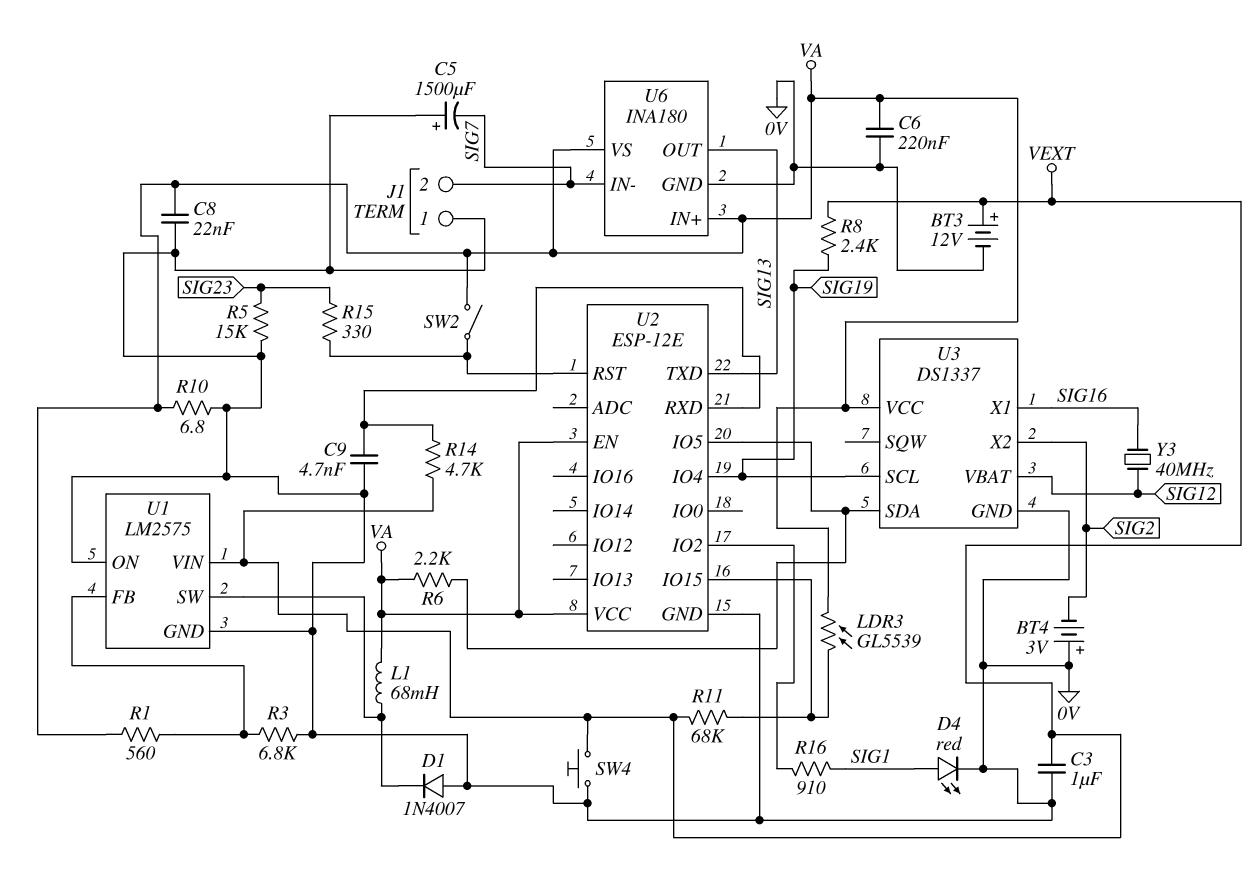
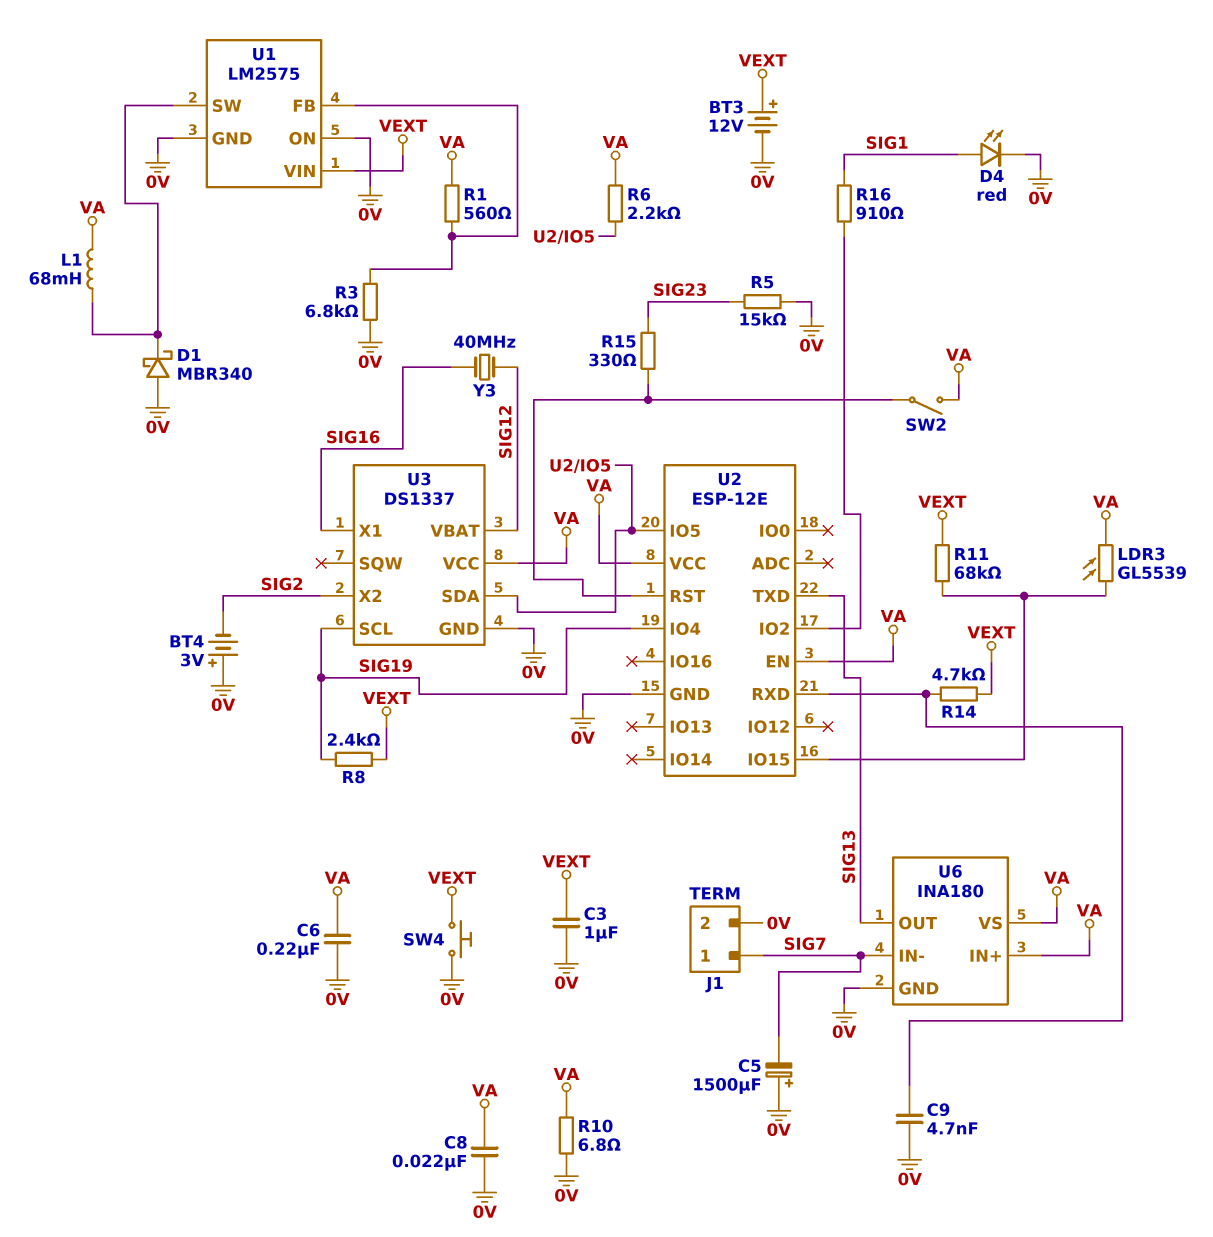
D1: diode 1N4007 (A 0V, K U1/SW) -> schottky MBR340 (A 0V, K U1/SW)
J1 pin 1: 0V -> SIG7
J1 pin 2: SIG7 -> 0V

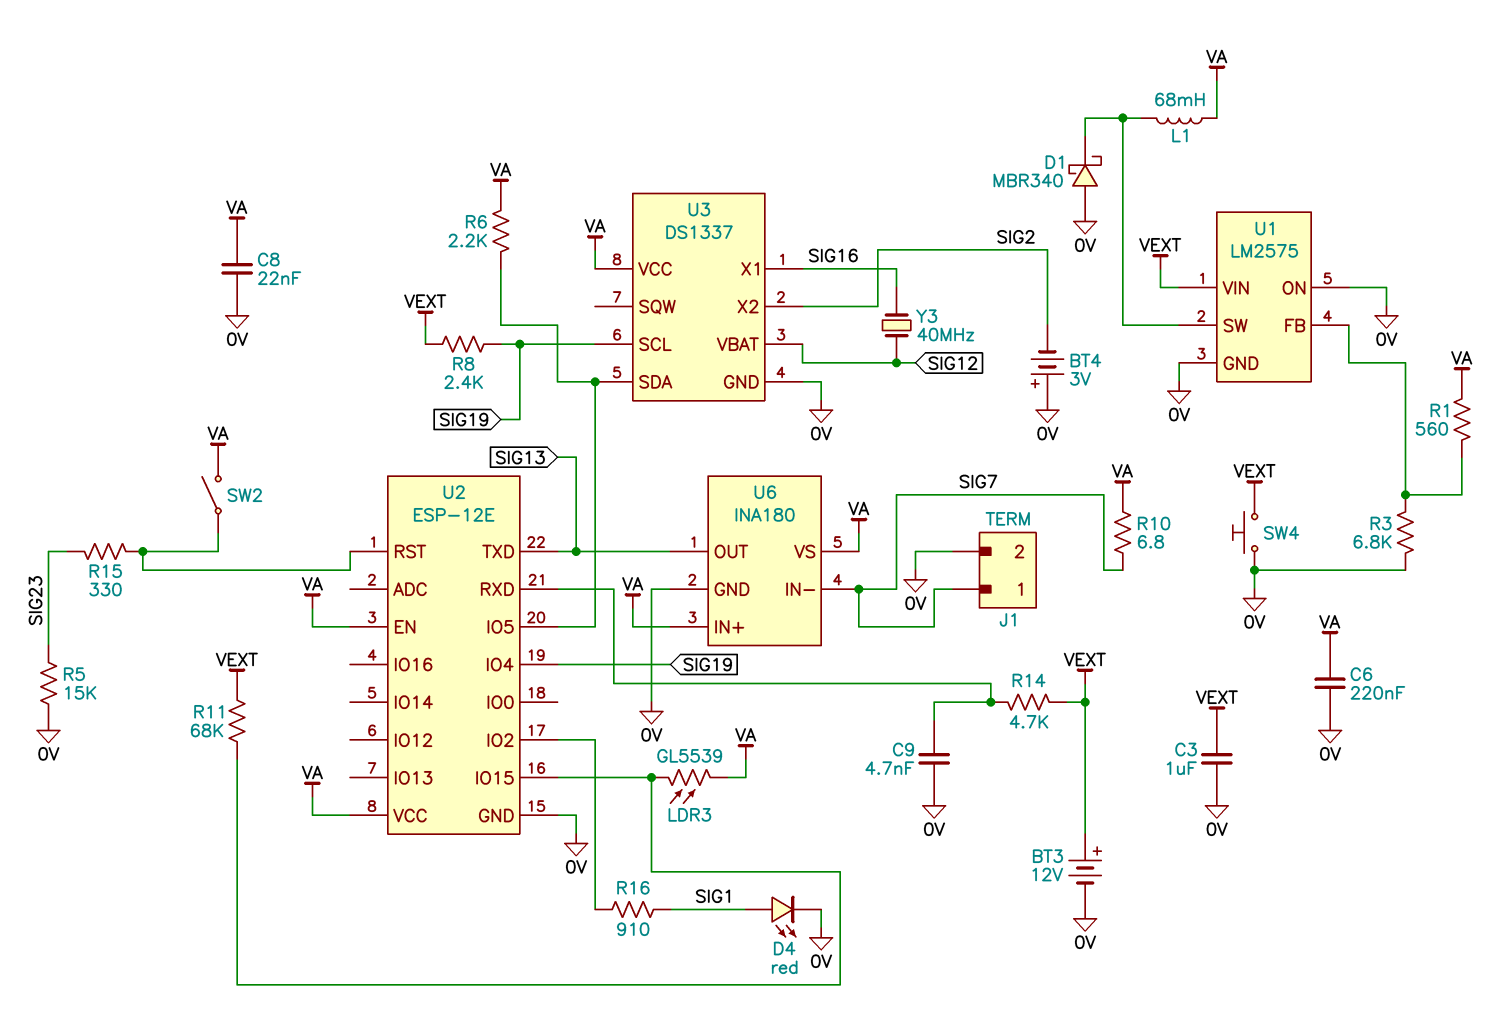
C5: 1500uF (plus 0V, minus SIG7) -> none
R10: 6.8 (0V, VA) -> 6.8 (SIG7, VA)

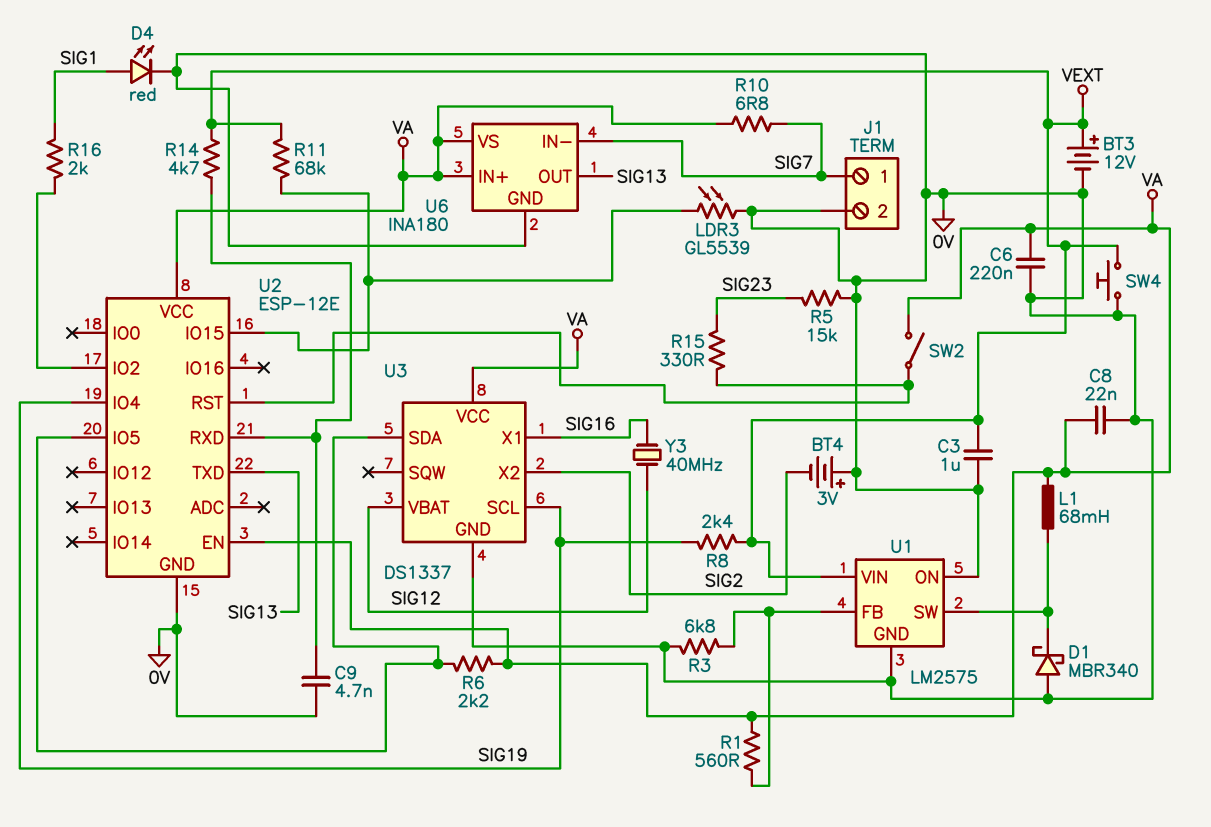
LDR3: GL5539 (U2/IO15, VA) -> GL5539 (0V, U2/IO15)
R16: 910 (SIG1, U2/IO2) -> 2k (SIG1, U2/IO2)

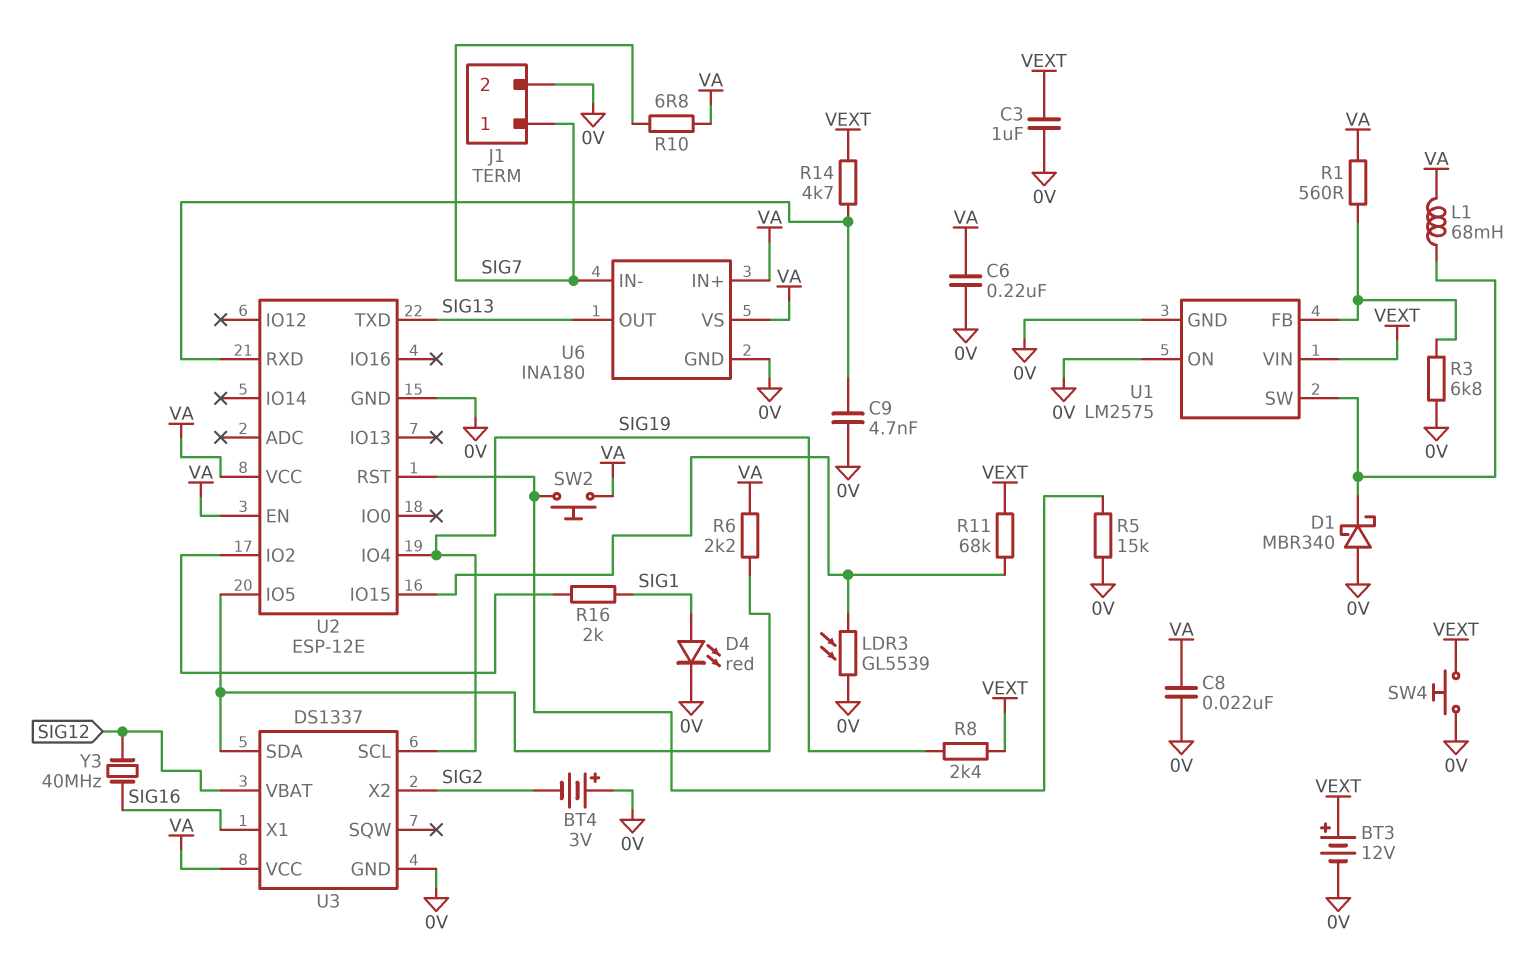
R5: 15k (0V, SIG23) -> 15k (0V, U2/RST)
R15: 330 (SIG23, U2/RST) -> none
SW2: switch (U2/RST, VA) -> button (U2/RST, VA)

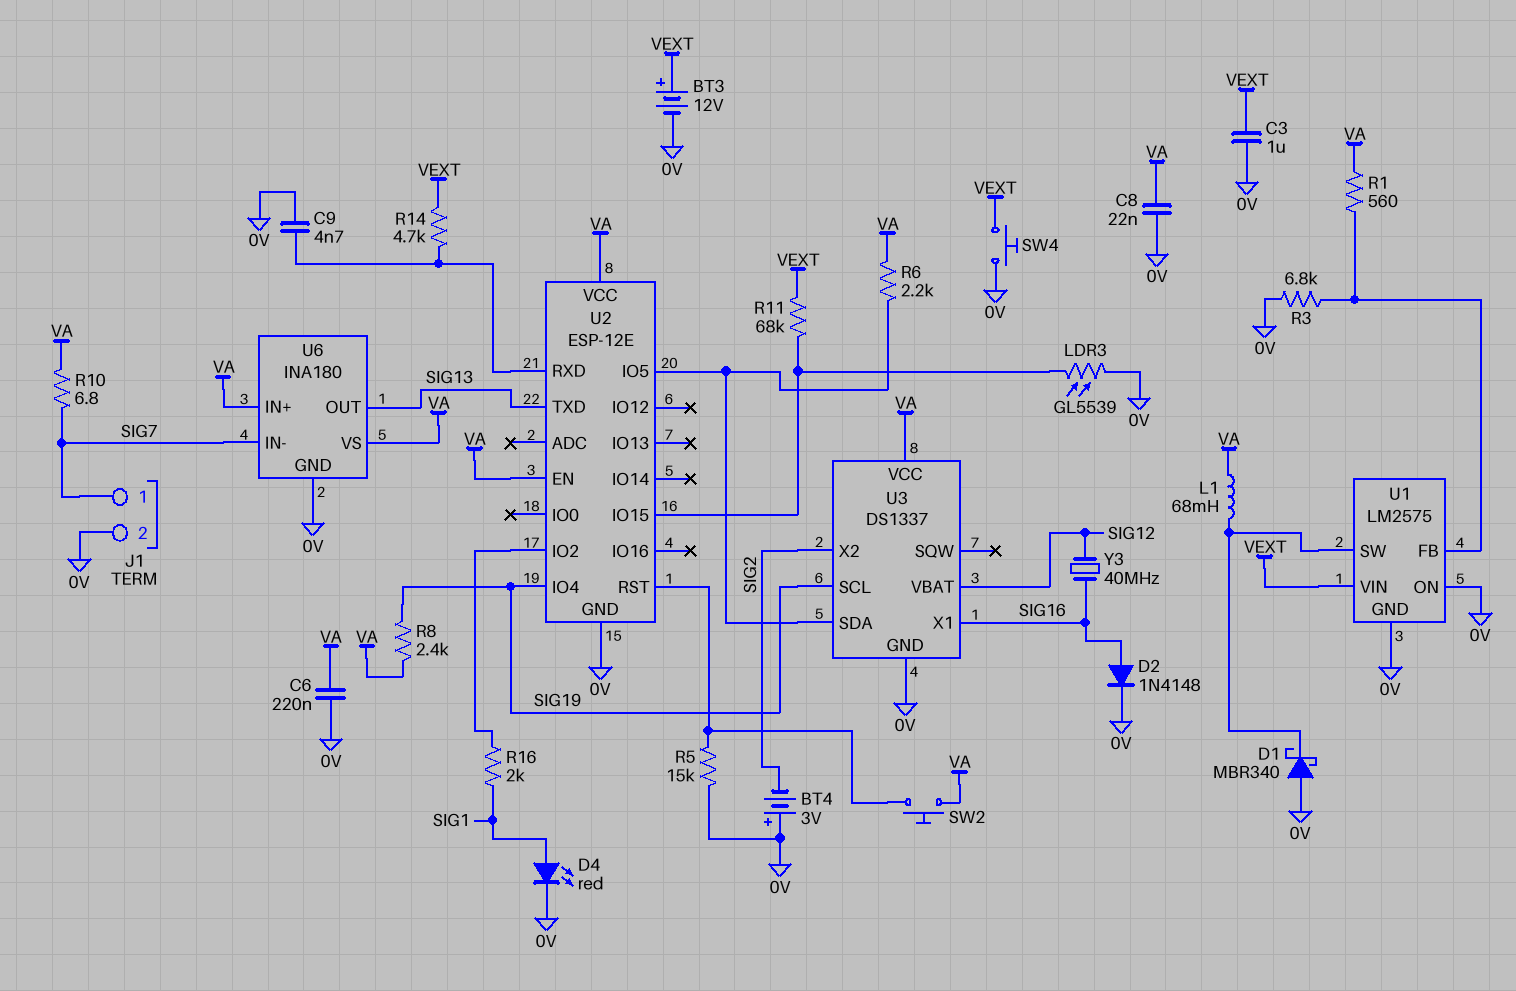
D2: none -> diode 1N4148 (A SIG16, K 0V)
R8: 2.4k (SIG19, VEXT) -> 2.4k (SIG19, VA)

